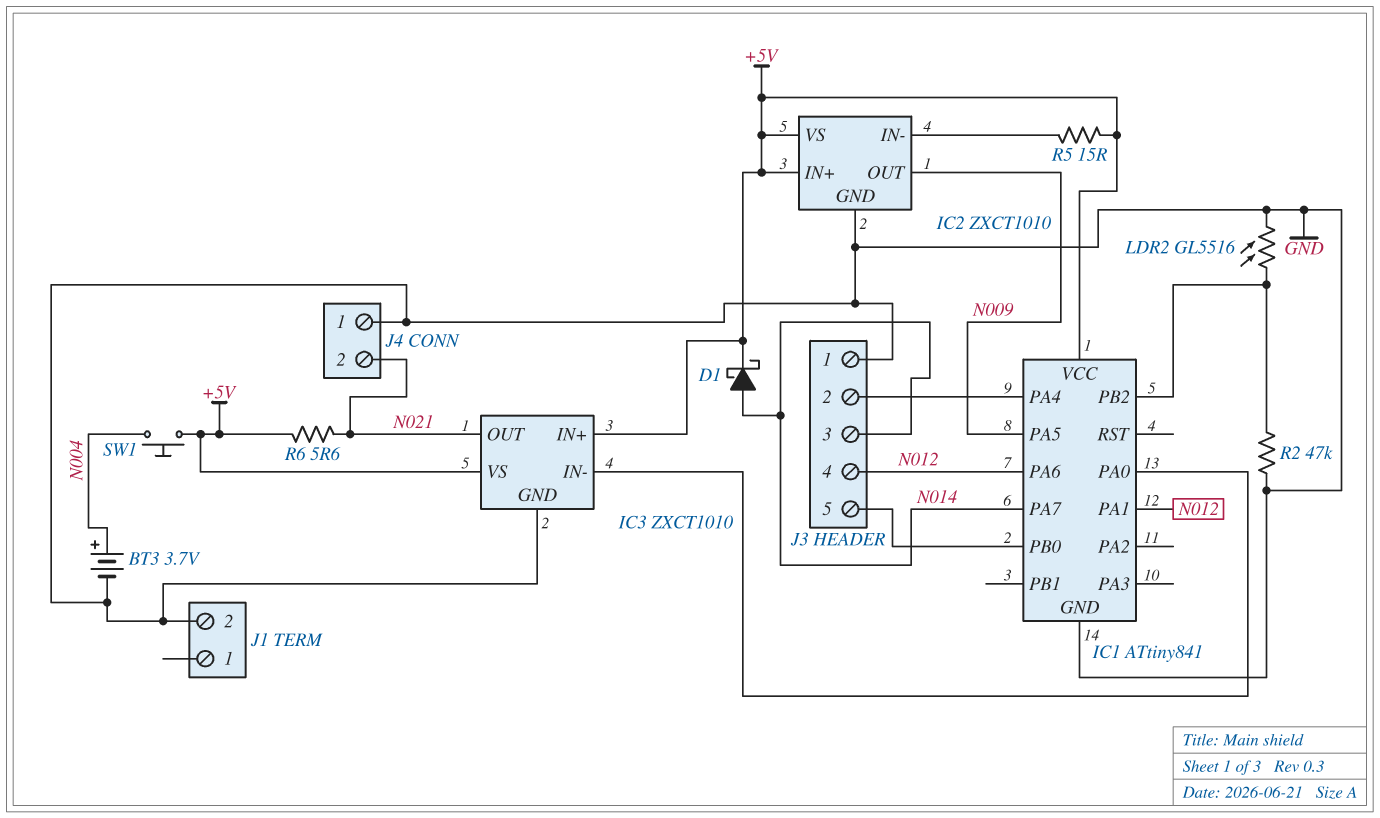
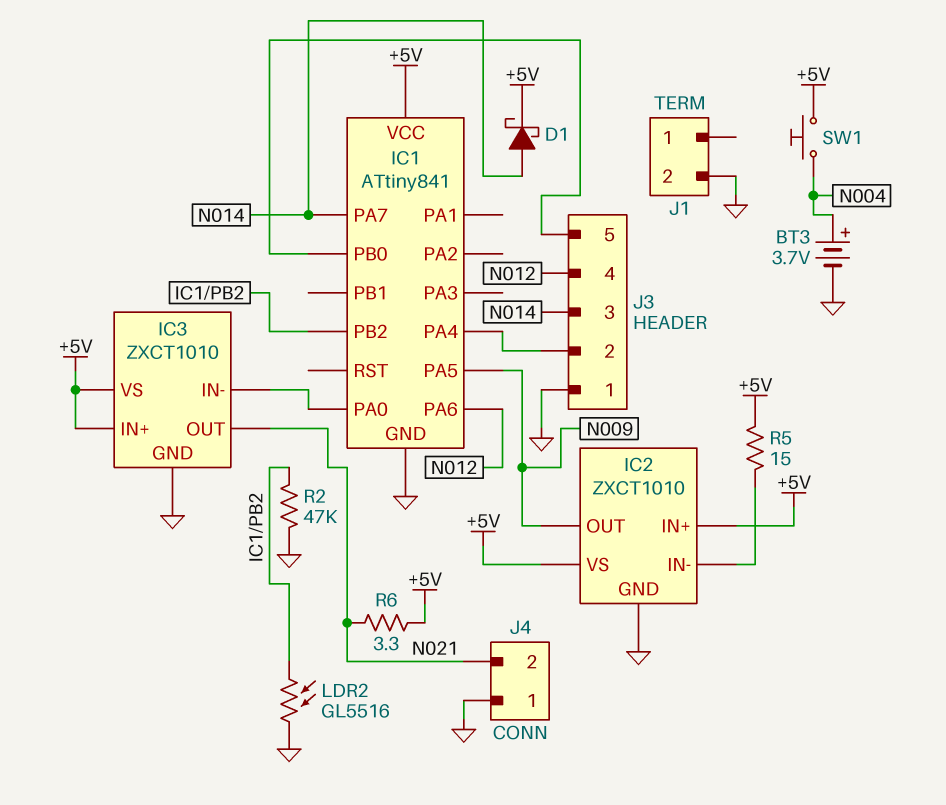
IC1 pin PA1: N012 -> none
R6: 5.6 (+5V, N021) -> 3.3 (+5V, N021)

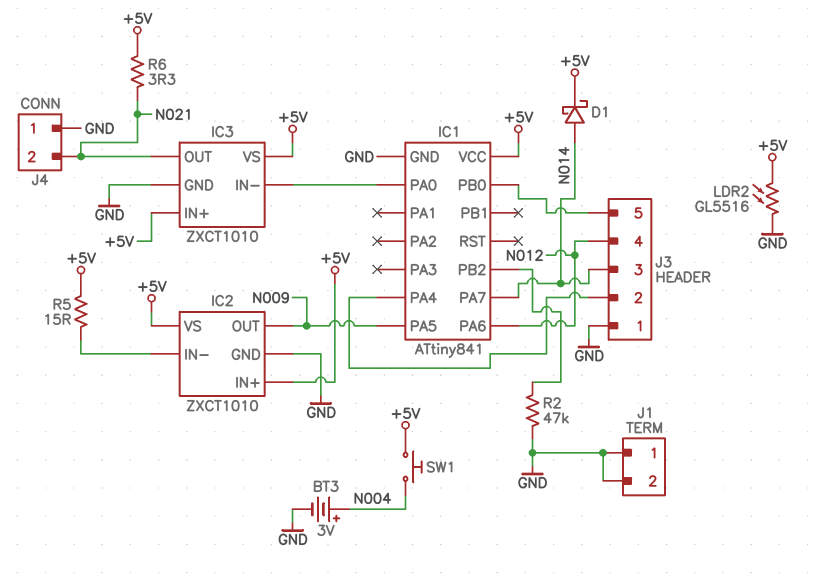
BT3: 3.7V (plus N004, minus GND) -> 3V (plus N004, minus GND)
J1 pin 1: none -> GND
LDR2: GL5516 (GND, IC1/PB2) -> GL5516 (+5V, GND)

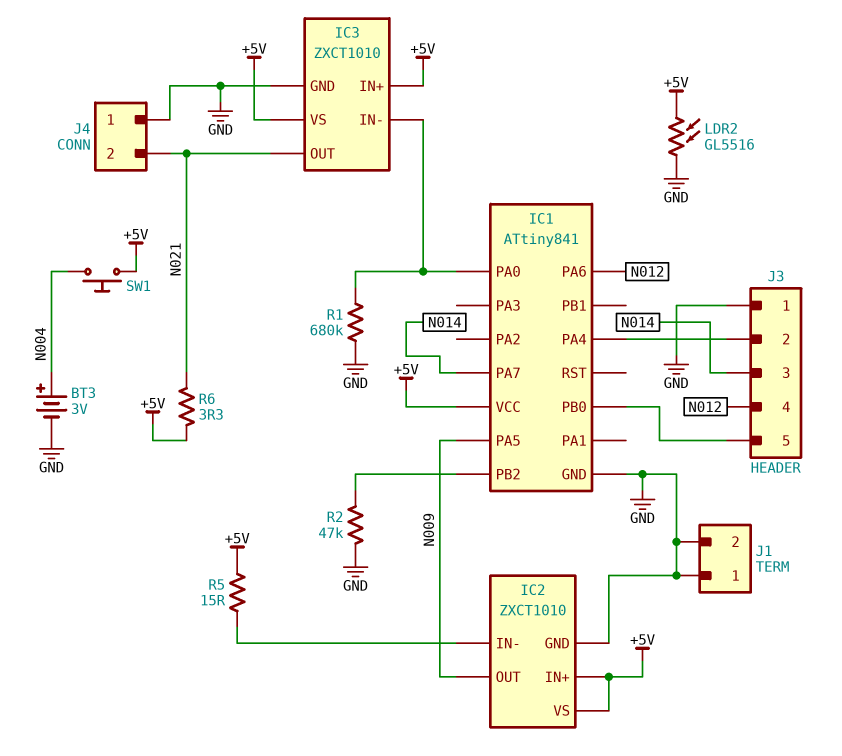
D1: schottky (A N014, K +5V) -> none
R1: none -> 680k (GND, IC1/PA0)

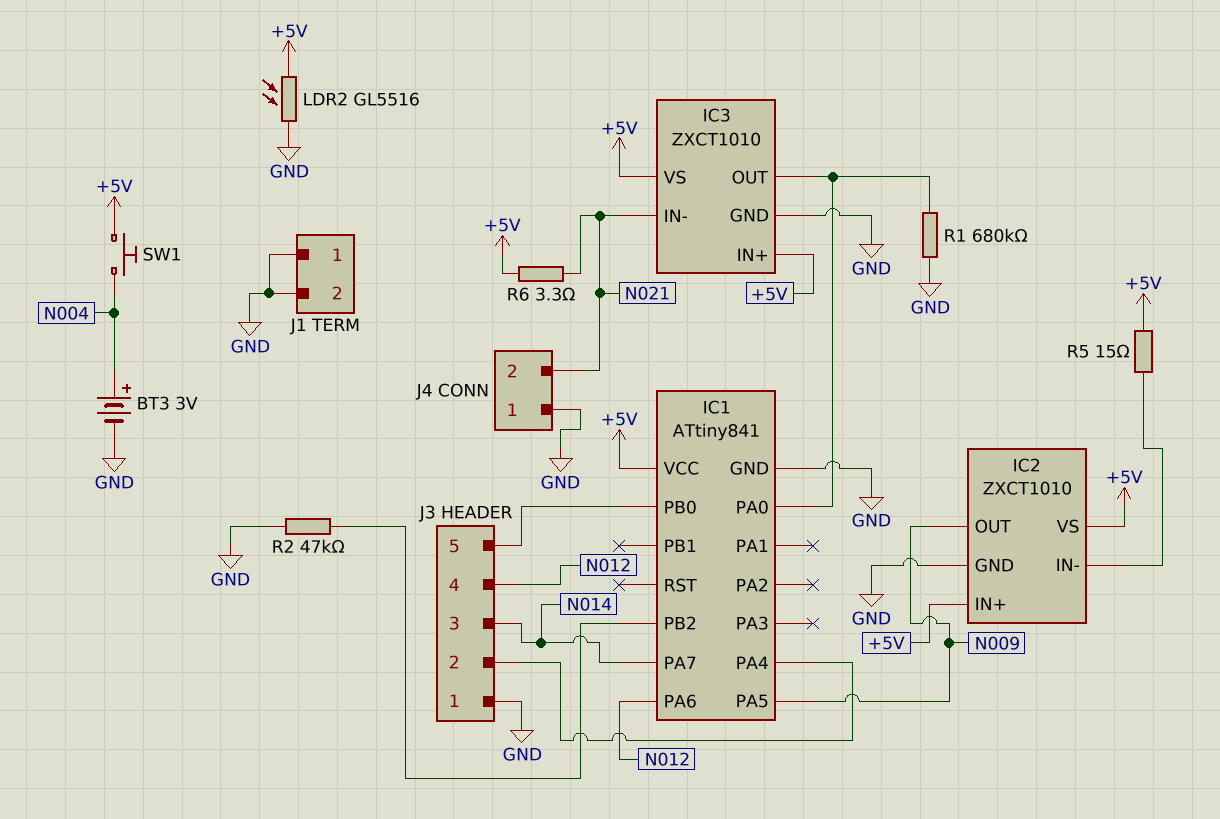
IC3 pin IN-: IC1/PA0 -> N021
IC3 pin OUT: N021 -> IC1/PA0

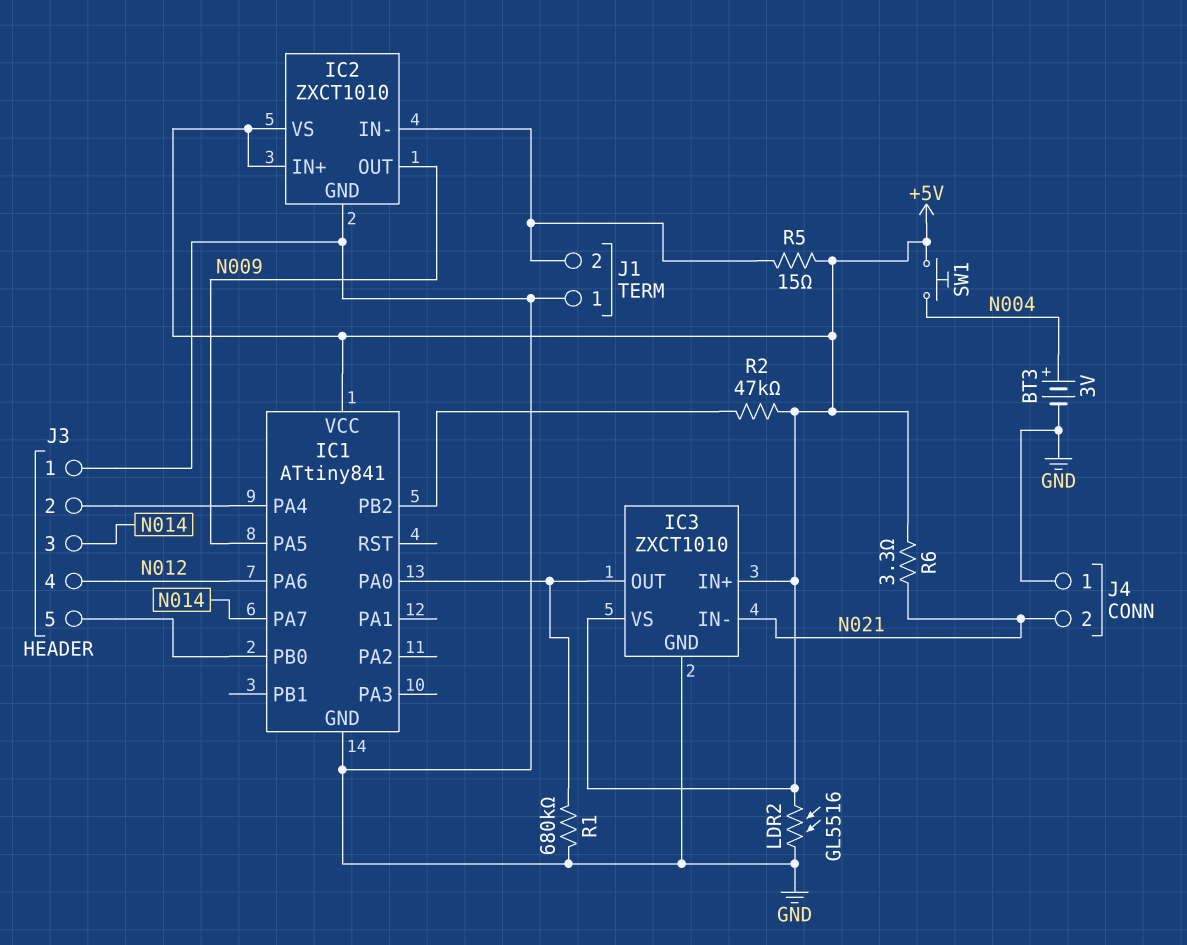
J1 pin 2: GND -> IC2/IN-
R2: 47k (GND, IC1/PB2) -> 47k (+5V, IC1/PB2)

